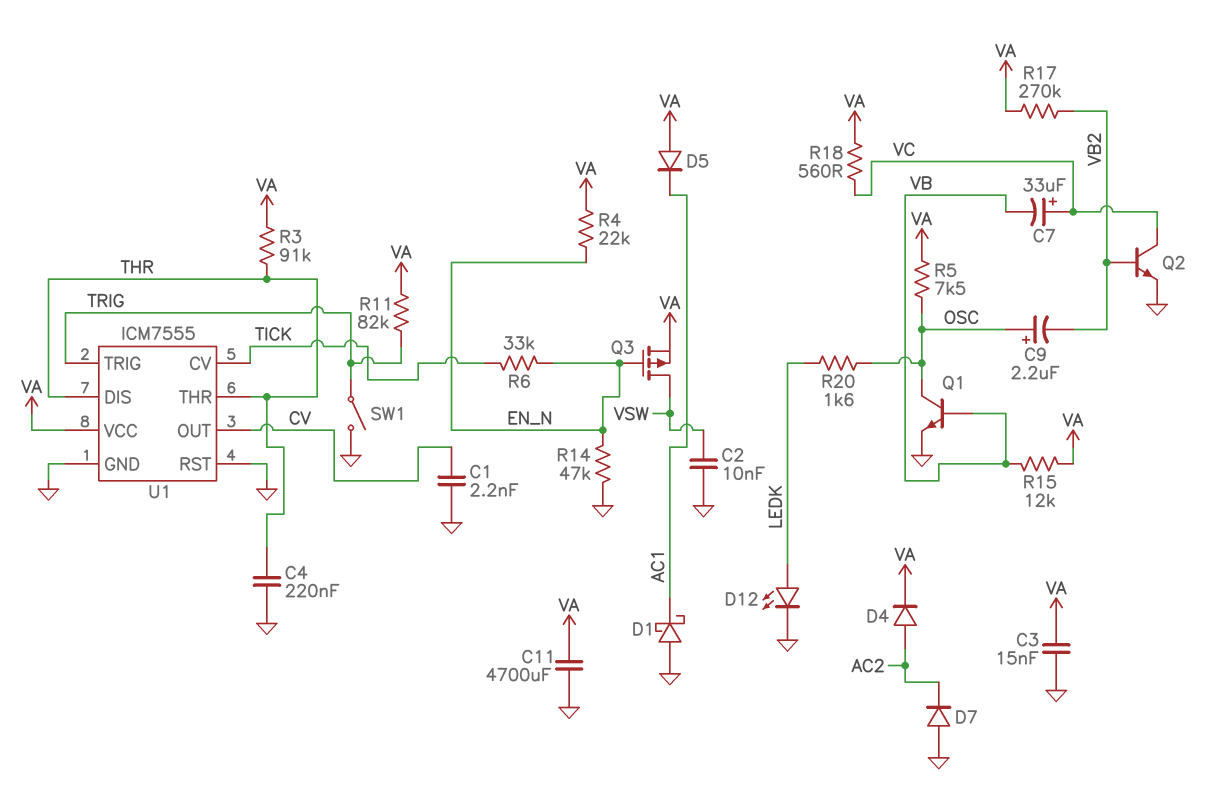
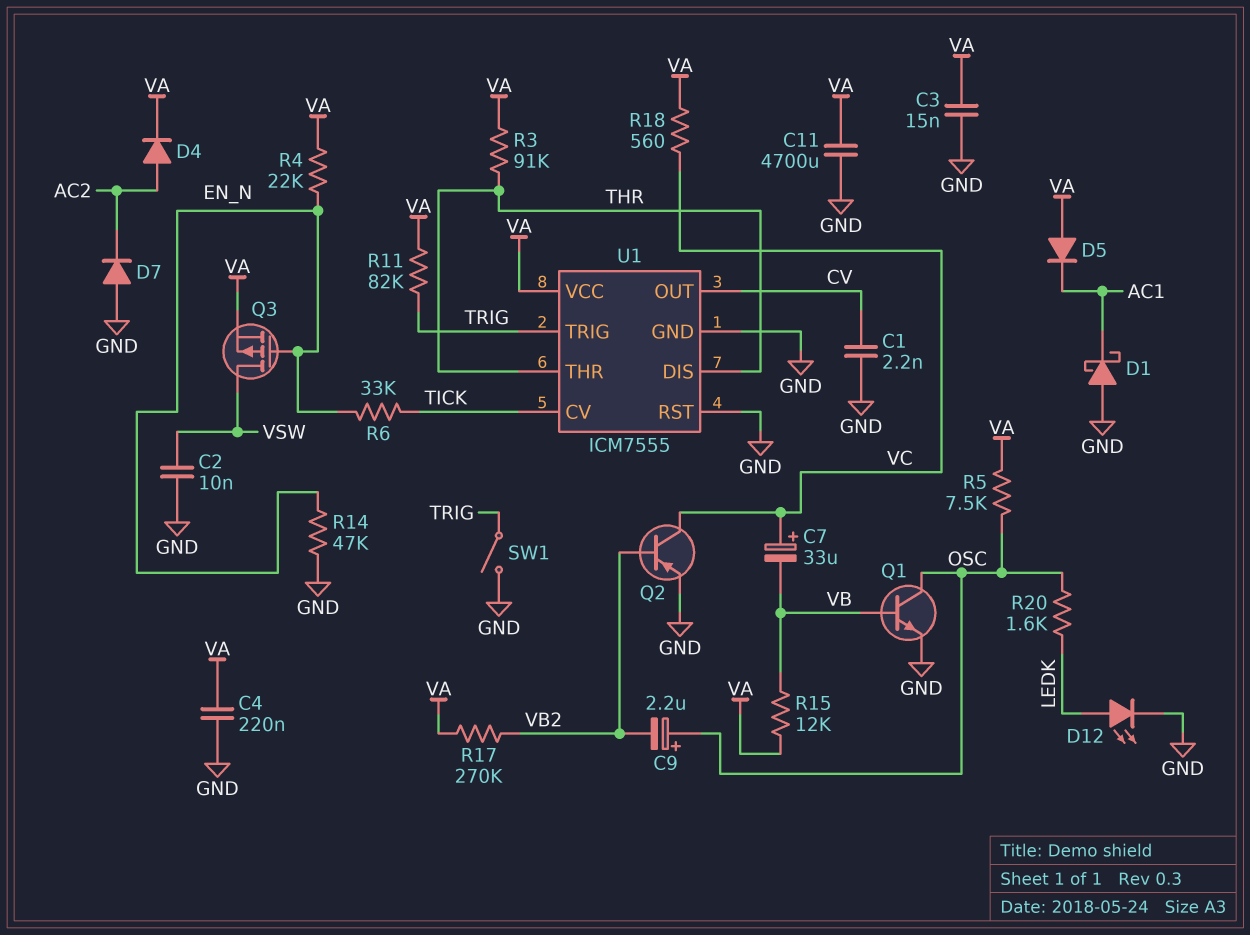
C4: 220nF (GND, THR) -> 220nF (GND, VA)
Q2: NPN (B VB2, C VC, E GND) -> PNP (B VB2, C VC, E GND)

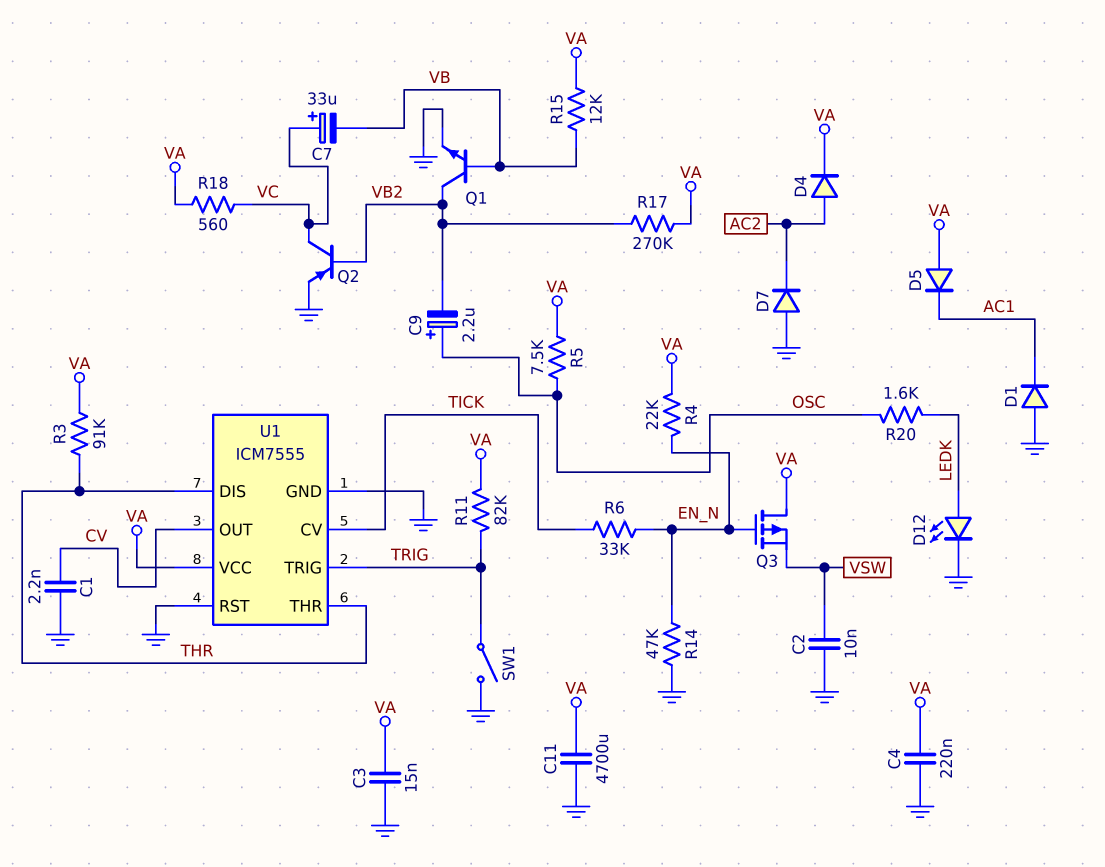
D1: schottky (A GND, K AC1) -> diode (A GND, K AC1)
Q1: NPN (B VB, C OSC, E GND) -> NPN (B VB, C VB2, E GND)
Q3: PMOS (G EN_N, D VSW, S VA) -> PMOS (G EN_N, D VA, S VSW)

